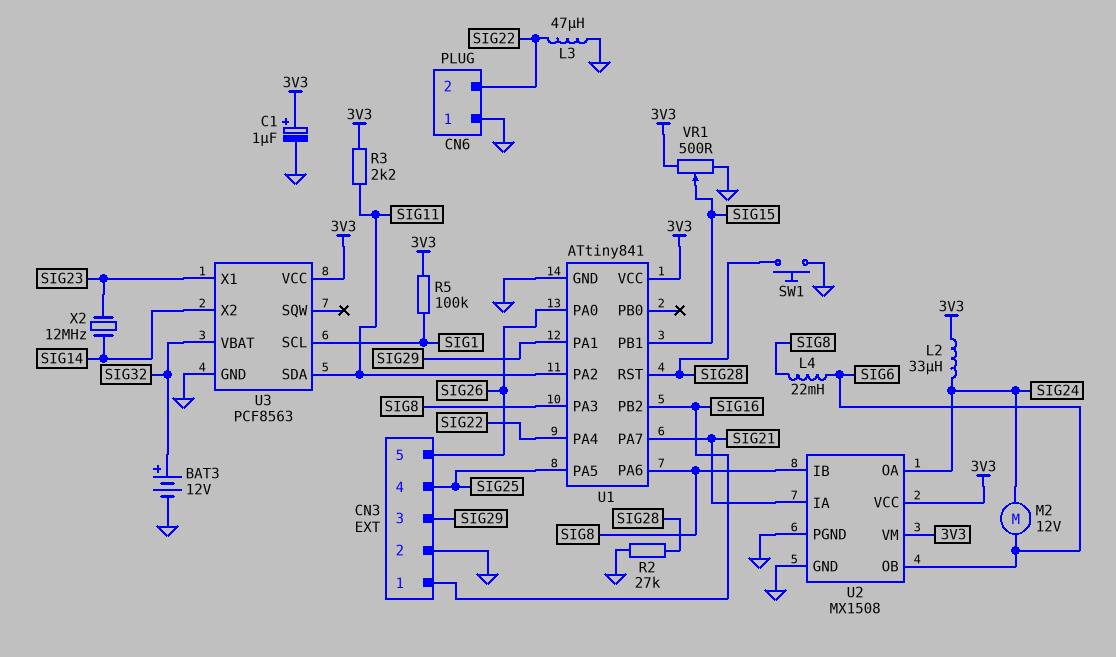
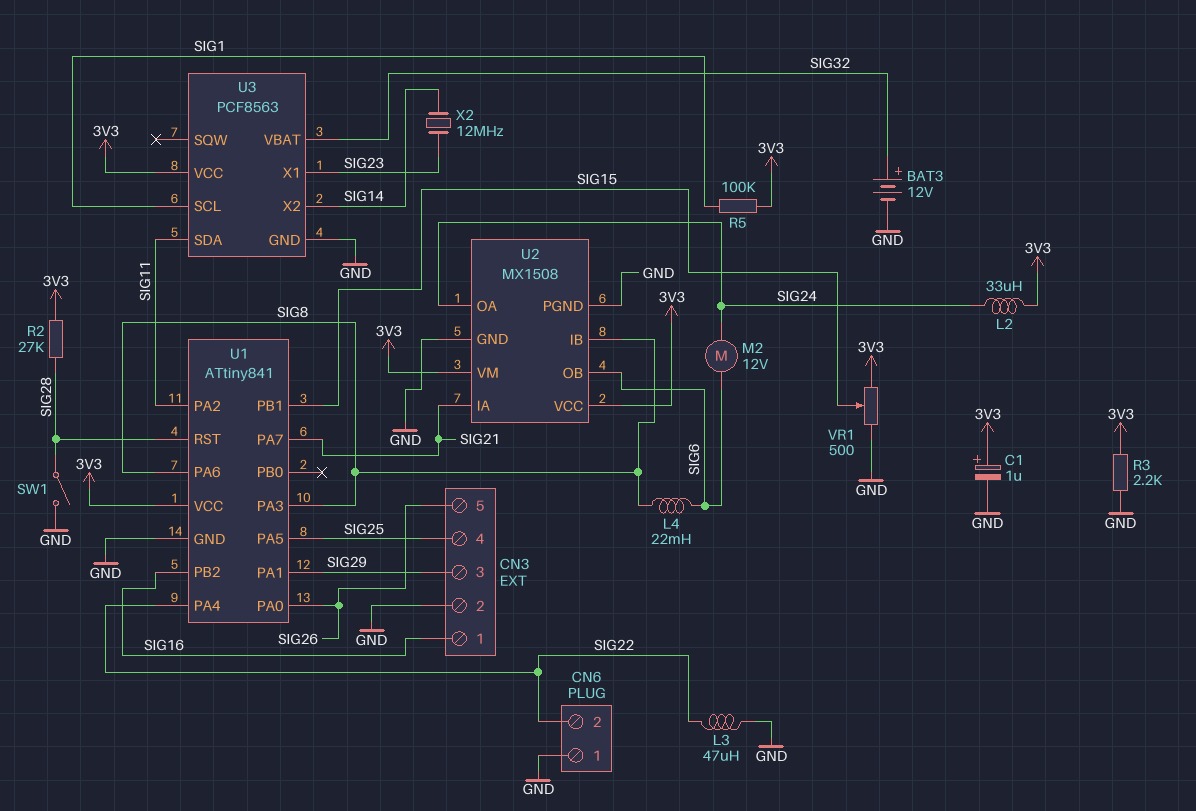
R2: 27k (GND, SIG28) -> 27k (3V3, SIG28)
R3: 2.2k (3V3, SIG11) -> 2.2k (3V3, GND)
SW1: button (GND, SIG28) -> switch (GND, SIG28)

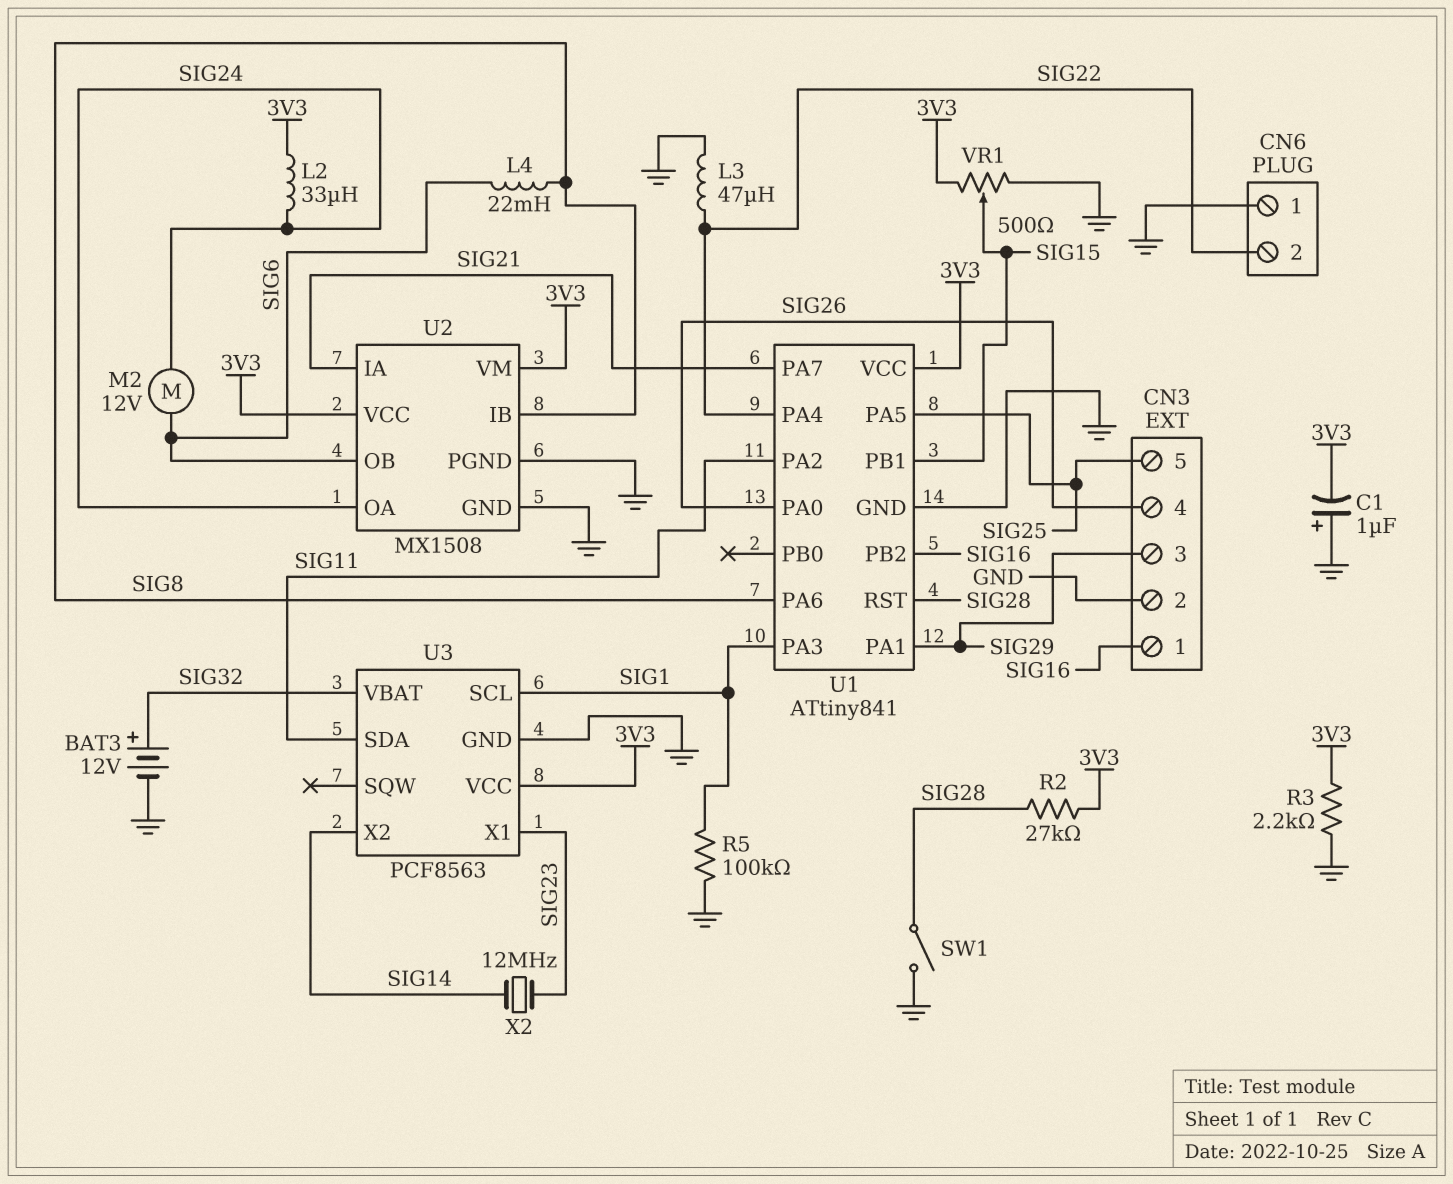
C1: 1uF (plus 3V3, minus GND) -> 1uF (plus GND, minus 3V3)
CN3 pin 4: SIG25 -> SIG26
CN3 pin 5: SIG26 -> SIG25
R5: 100k (3V3, SIG1) -> 100k (GND, SIG1)
U1 pin PA3: SIG8 -> SIG1

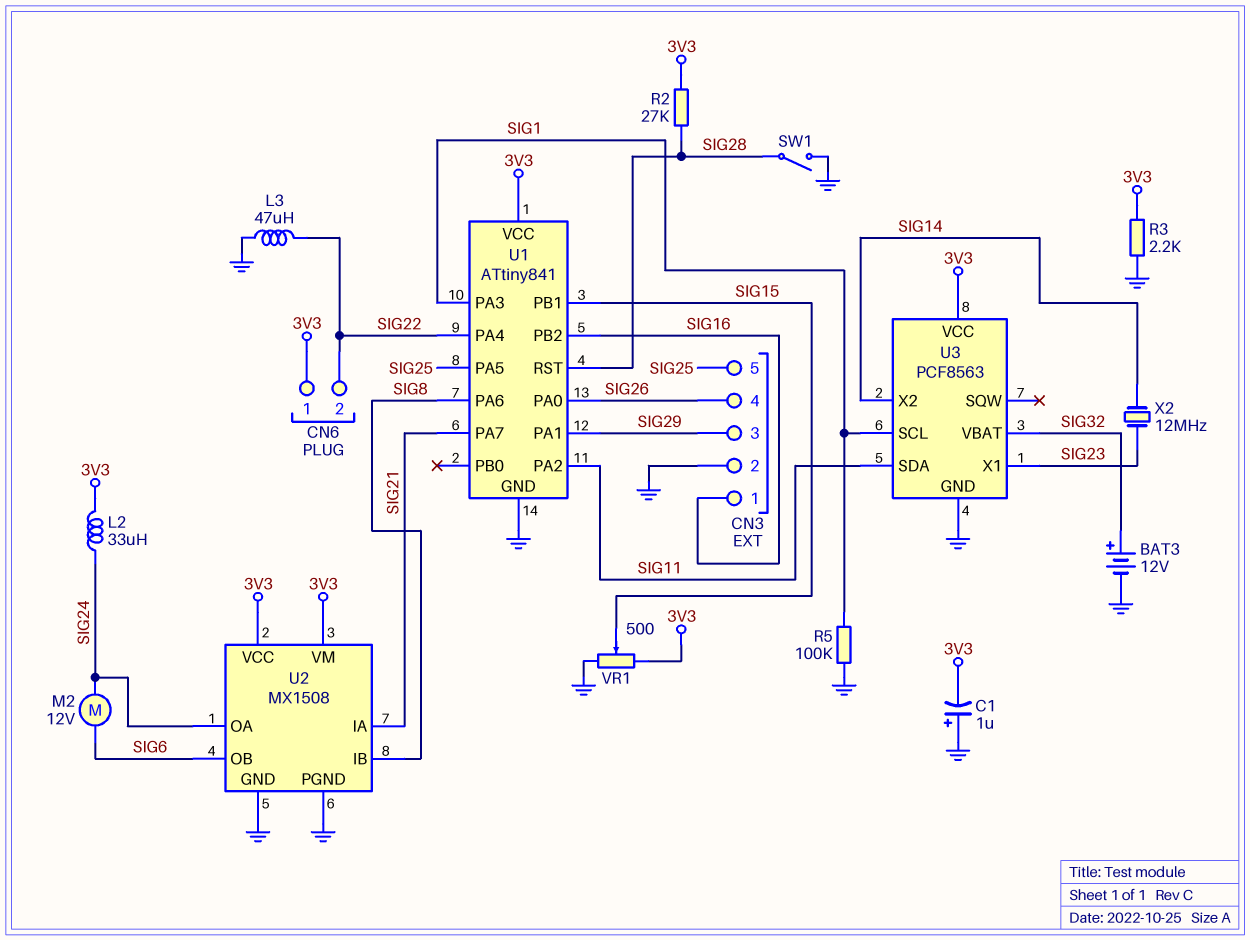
CN6 pin 1: GND -> 3V3
L4: 22mH (SIG6, SIG8) -> none

